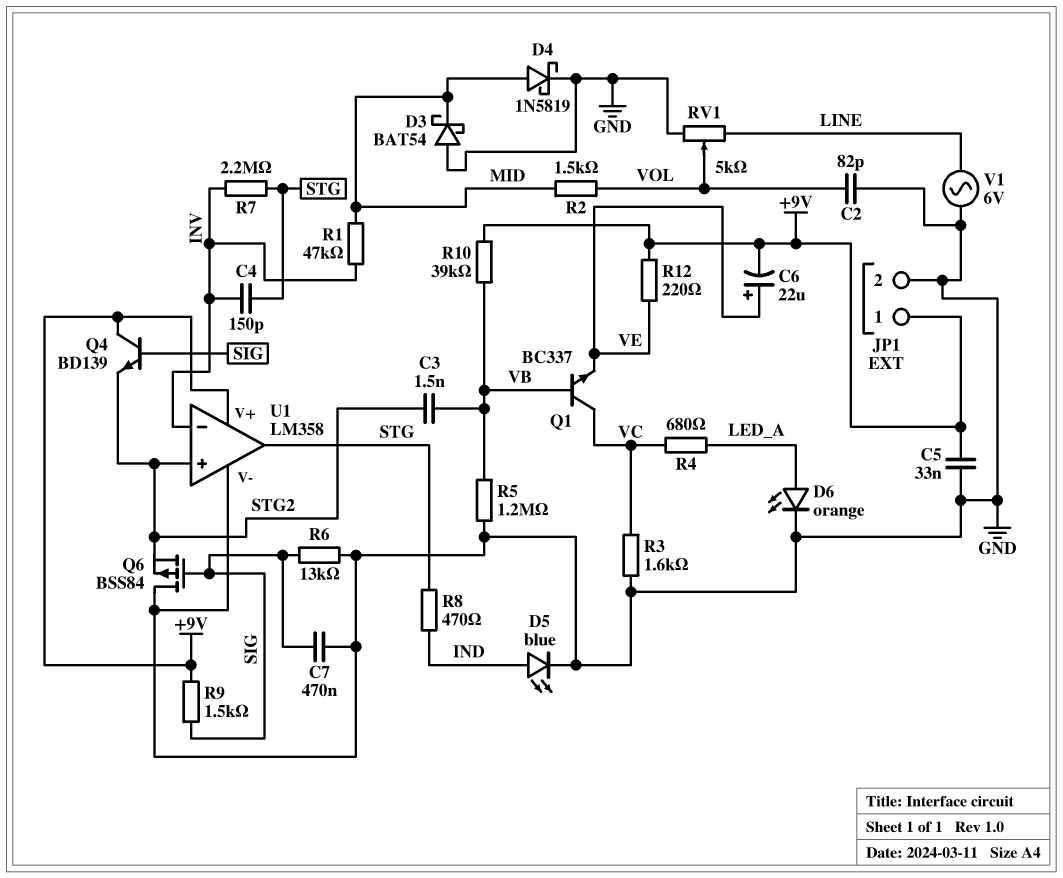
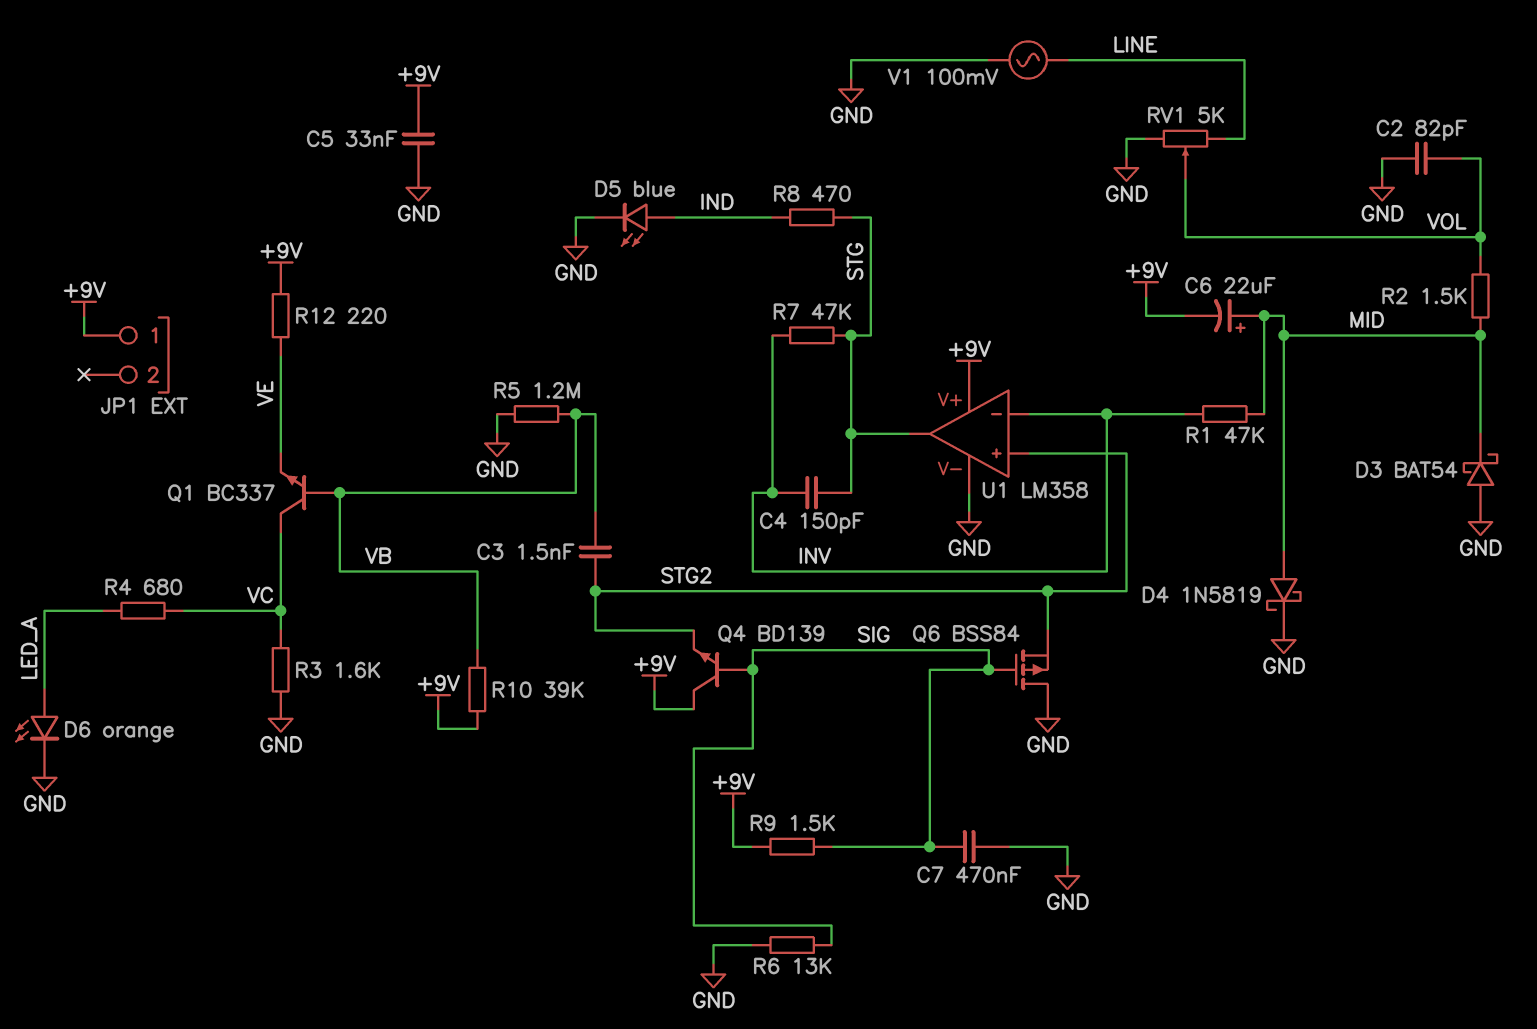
C6: 22uF (plus VE, minus +9V) -> 22uF (plus MID, minus +9V)
JP1 pin 2: GND -> none
R7: 2.2M (INV, STG) -> 47k (INV, STG)
V1: AC 6V (GND, LINE) -> AC 100mV (GND, LINE)

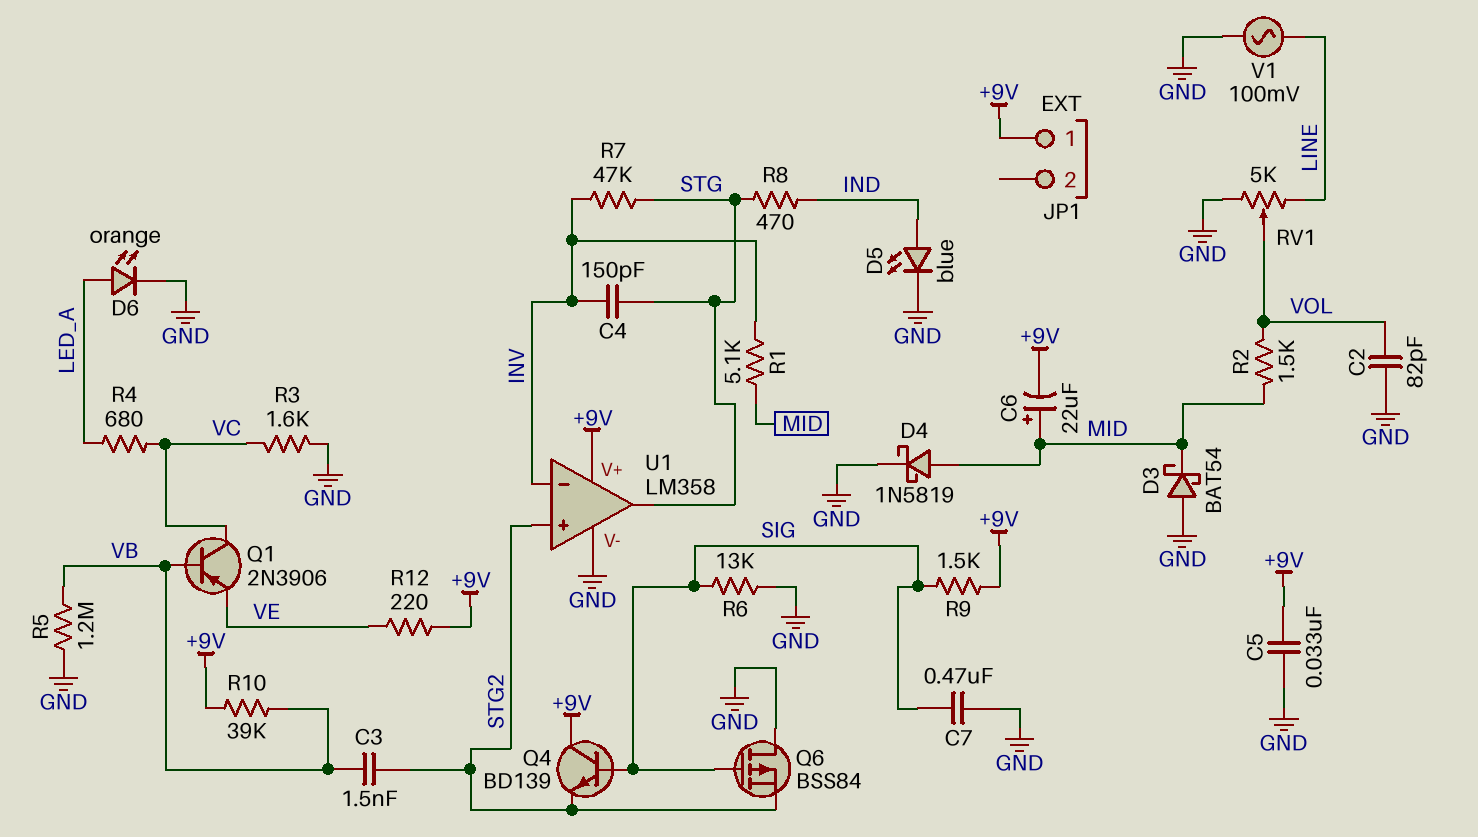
Q1: NPN BC337 (B VB, C VC, E VE) -> PNP 2N3906 (B VB, C VC, E VE)
R1: 47k (INV, MID) -> 5.1k (INV, MID)

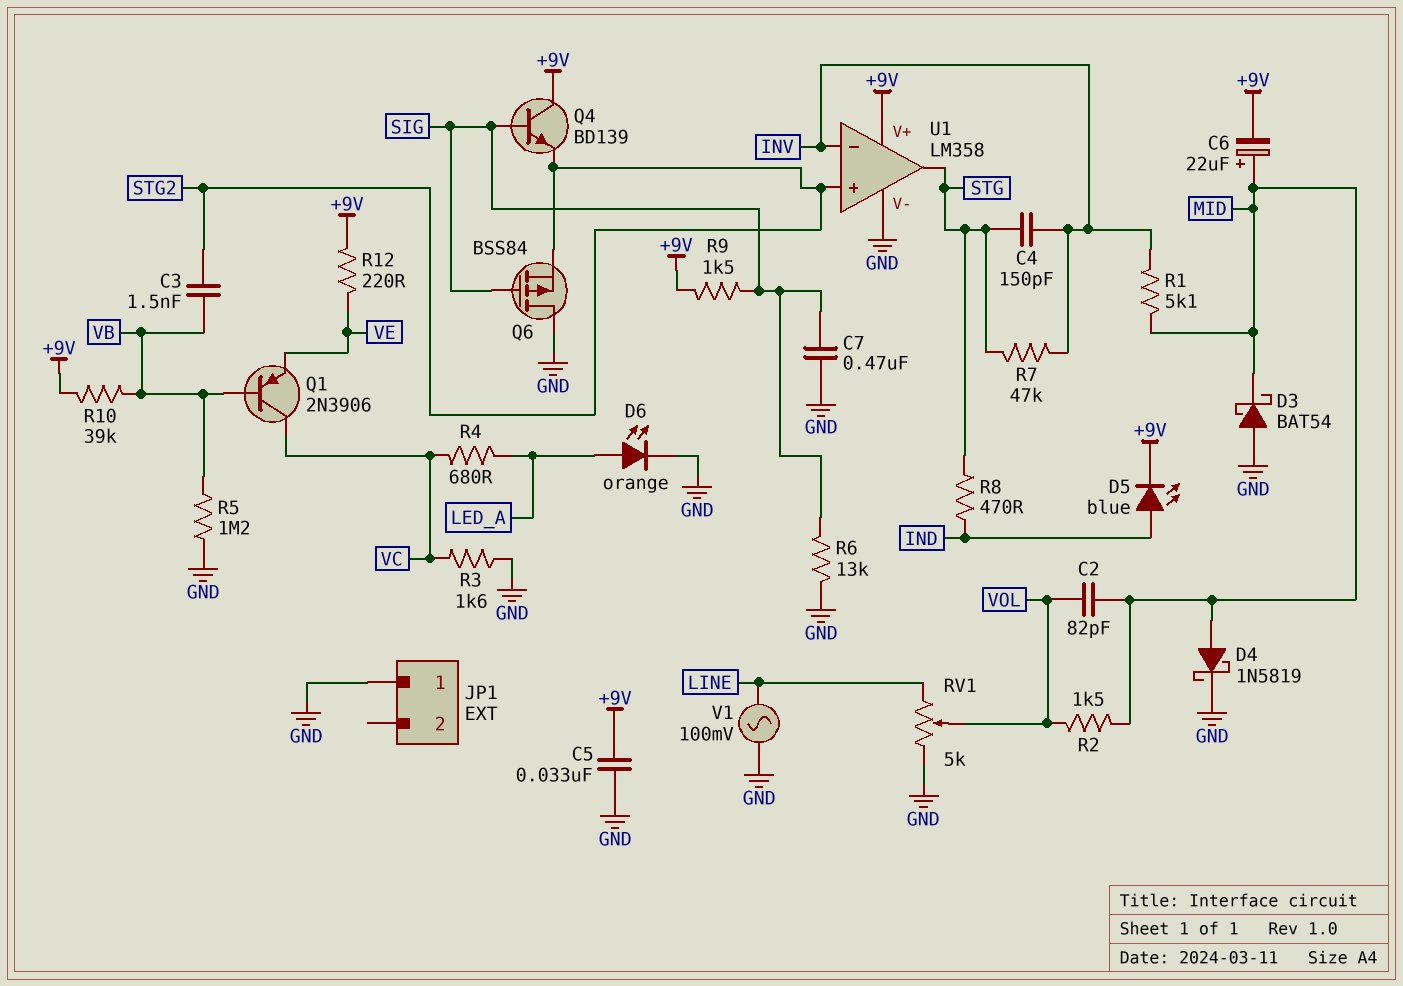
C2: 82pF (GND, VOL) -> 82pF (MID, VOL)
D5: LED blue (A IND, K GND) -> LED blue (A IND, K +9V)
JP1 pin 1: +9V -> GND

